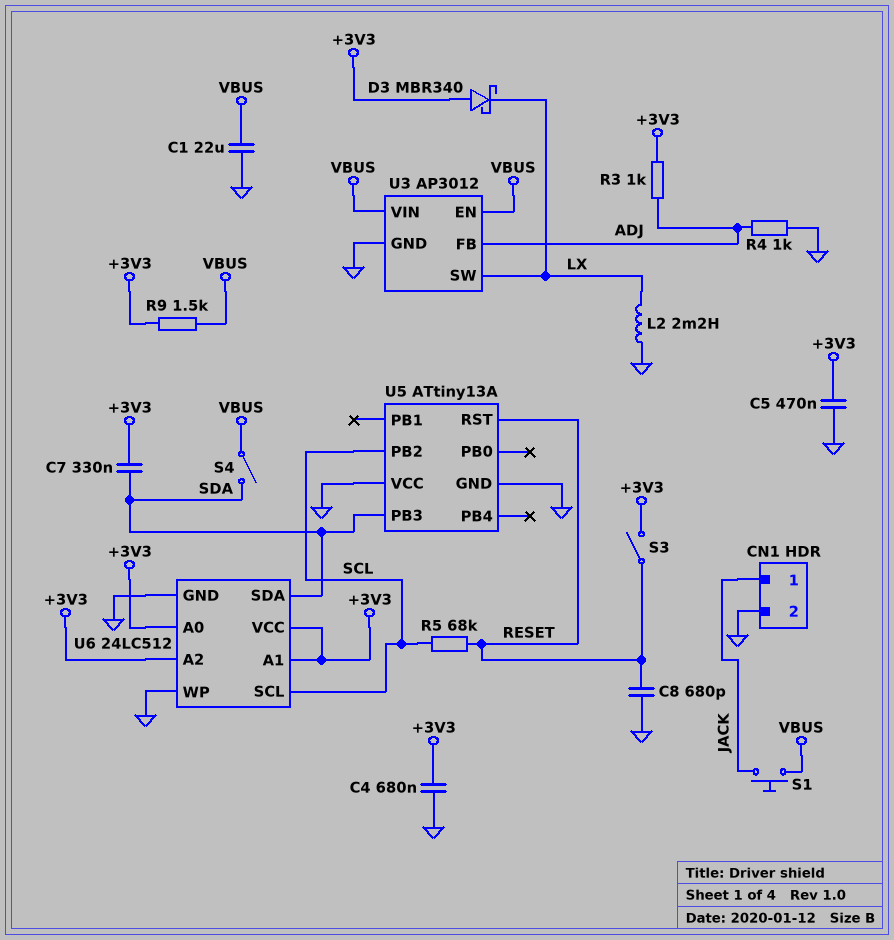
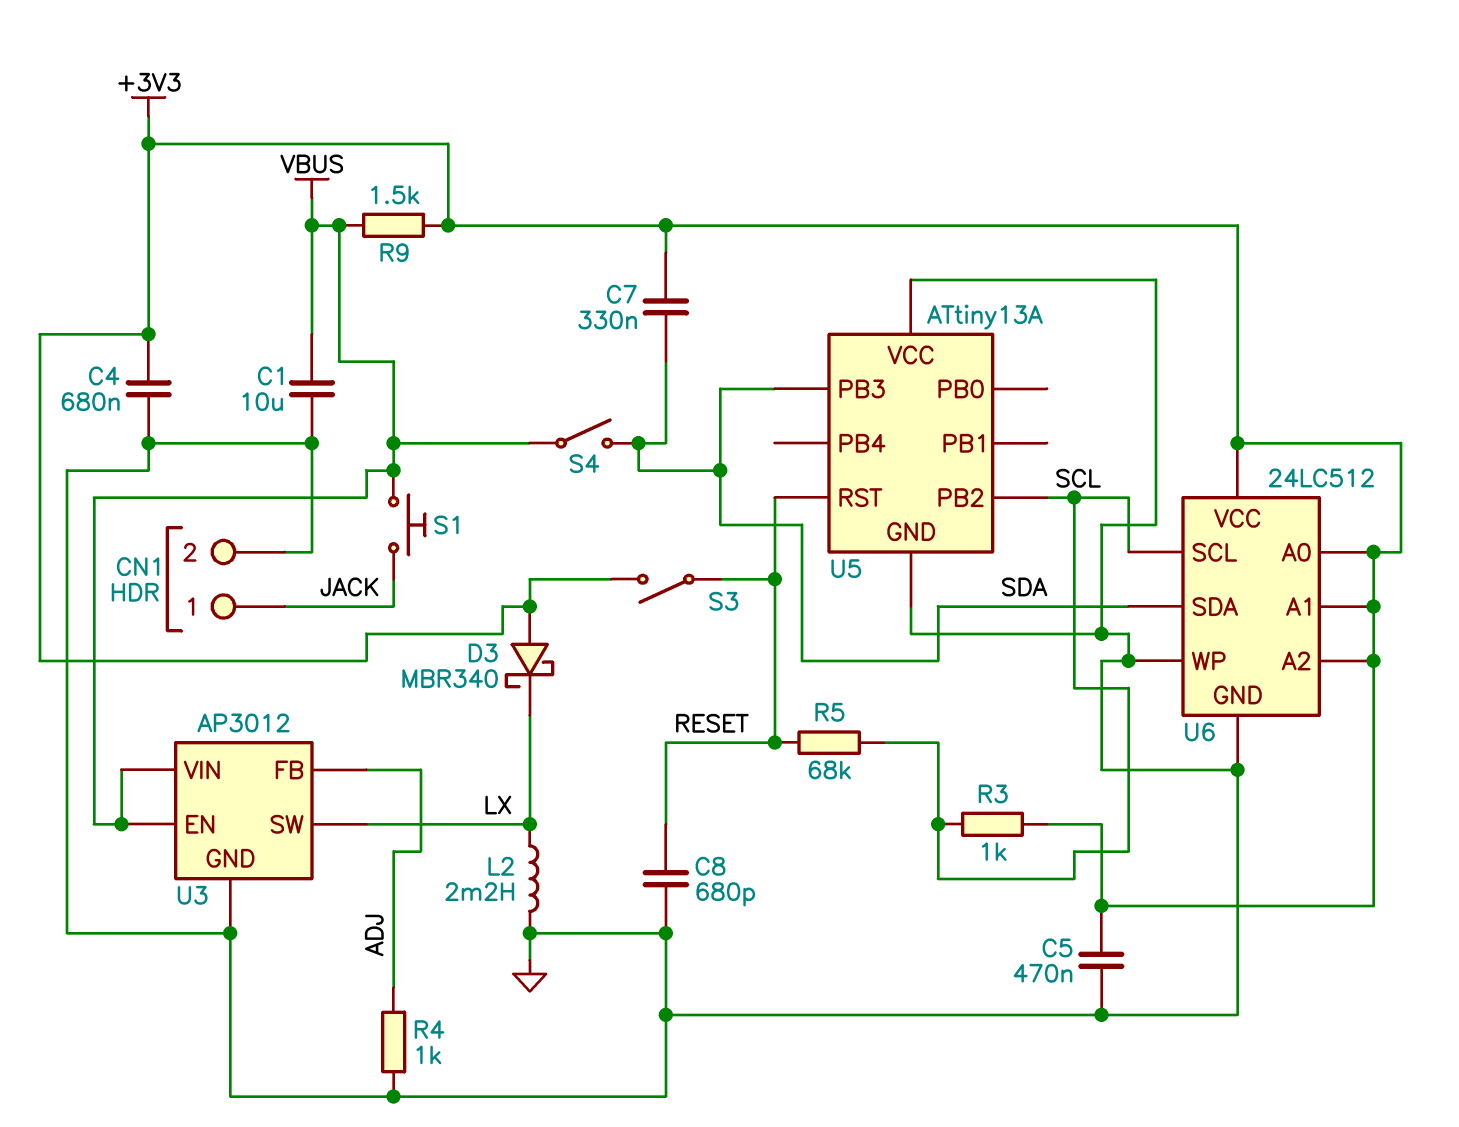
C1: 22uF (GND, VBUS) -> 10uF (GND, VBUS)
R3: 1k (+3V3, ADJ) -> 1k (+3V3, SCL)

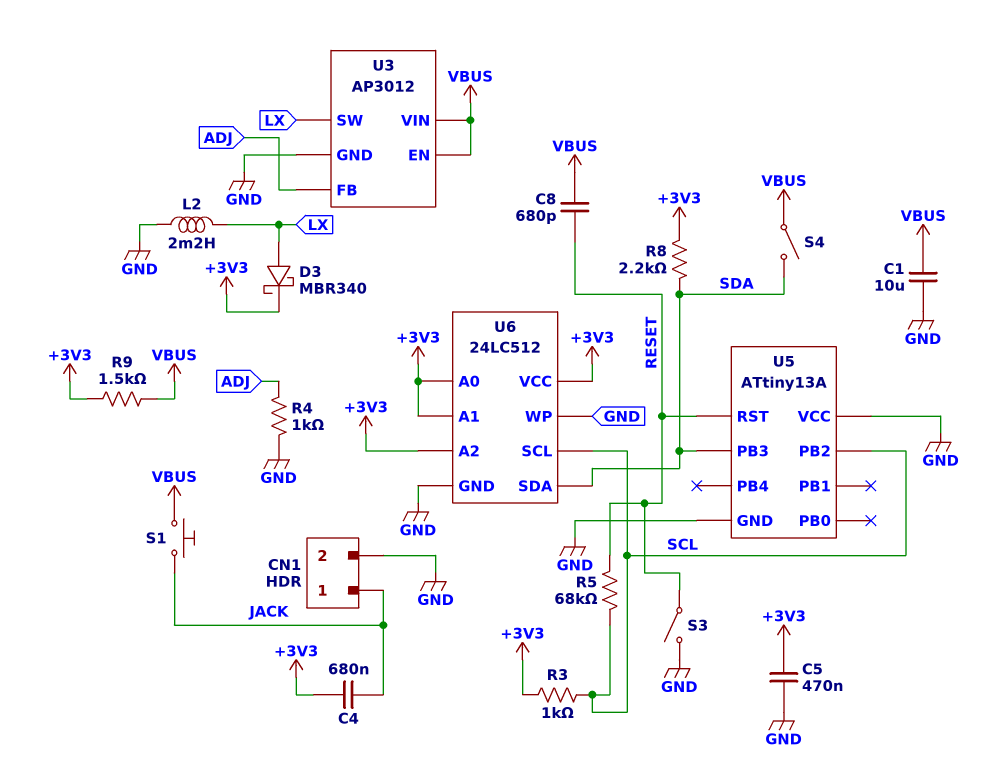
C4: 680nF (+3V3, GND) -> 680nF (+3V3, JACK)
C7: 330nF (+3V3, SDA) -> none
C8: 680pF (GND, RESET) -> 680pF (RESET, VBUS)
D3: schottky MBR340 (A +3V3, K LX) -> schottky MBR340 (A LX, K +3V3)
R8: none -> 2.2k (+3V3, SDA)
S3: switch (+3V3, RESET) -> switch (GND, RESET)

